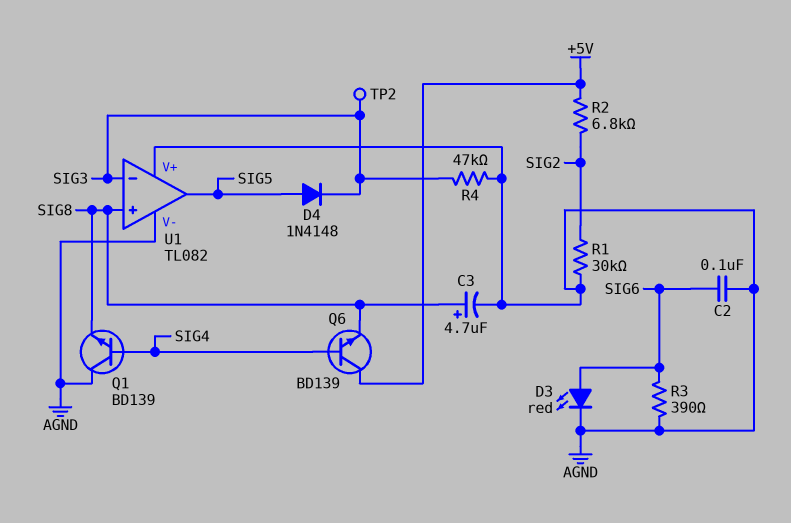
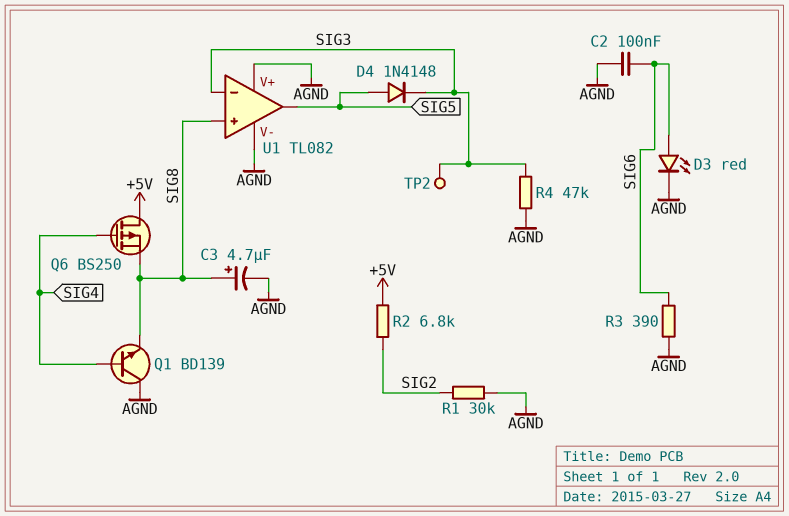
Q6: NPN BD139 (B SIG4, C +5V, E SIG8) -> PMOS BS250 (G SIG4, D +5V, S SIG8)

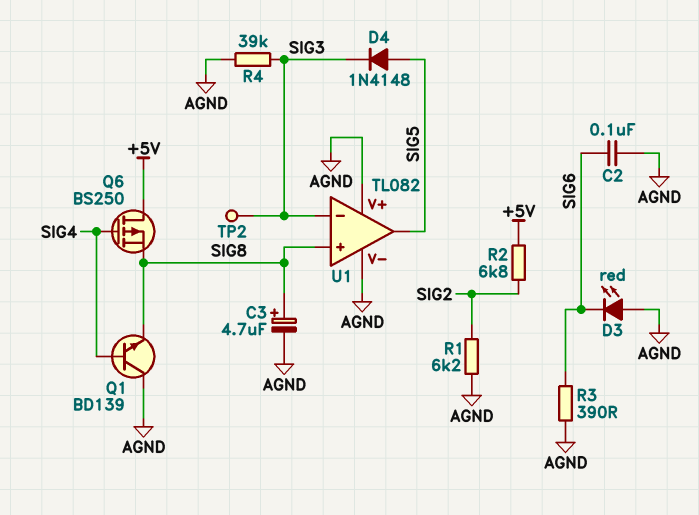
D3: LED red (A SIG6, K AGND) -> LED red (A AGND, K SIG6)
R1: 30k (AGND, SIG2) -> 6.2k (AGND, SIG2)
R4: 47k (AGND, SIG3) -> 39k (AGND, SIG3)

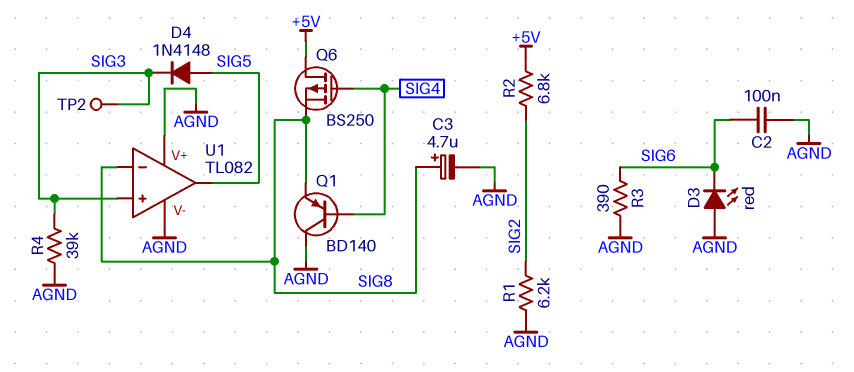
Q1: NPN BD139 (B SIG4, C AGND, E SIG8) -> PNP BD140 (B SIG4, C AGND, E SIG8)
U1 pin in+: SIG8 -> SIG3
U1 pin in-: SIG3 -> SIG8

